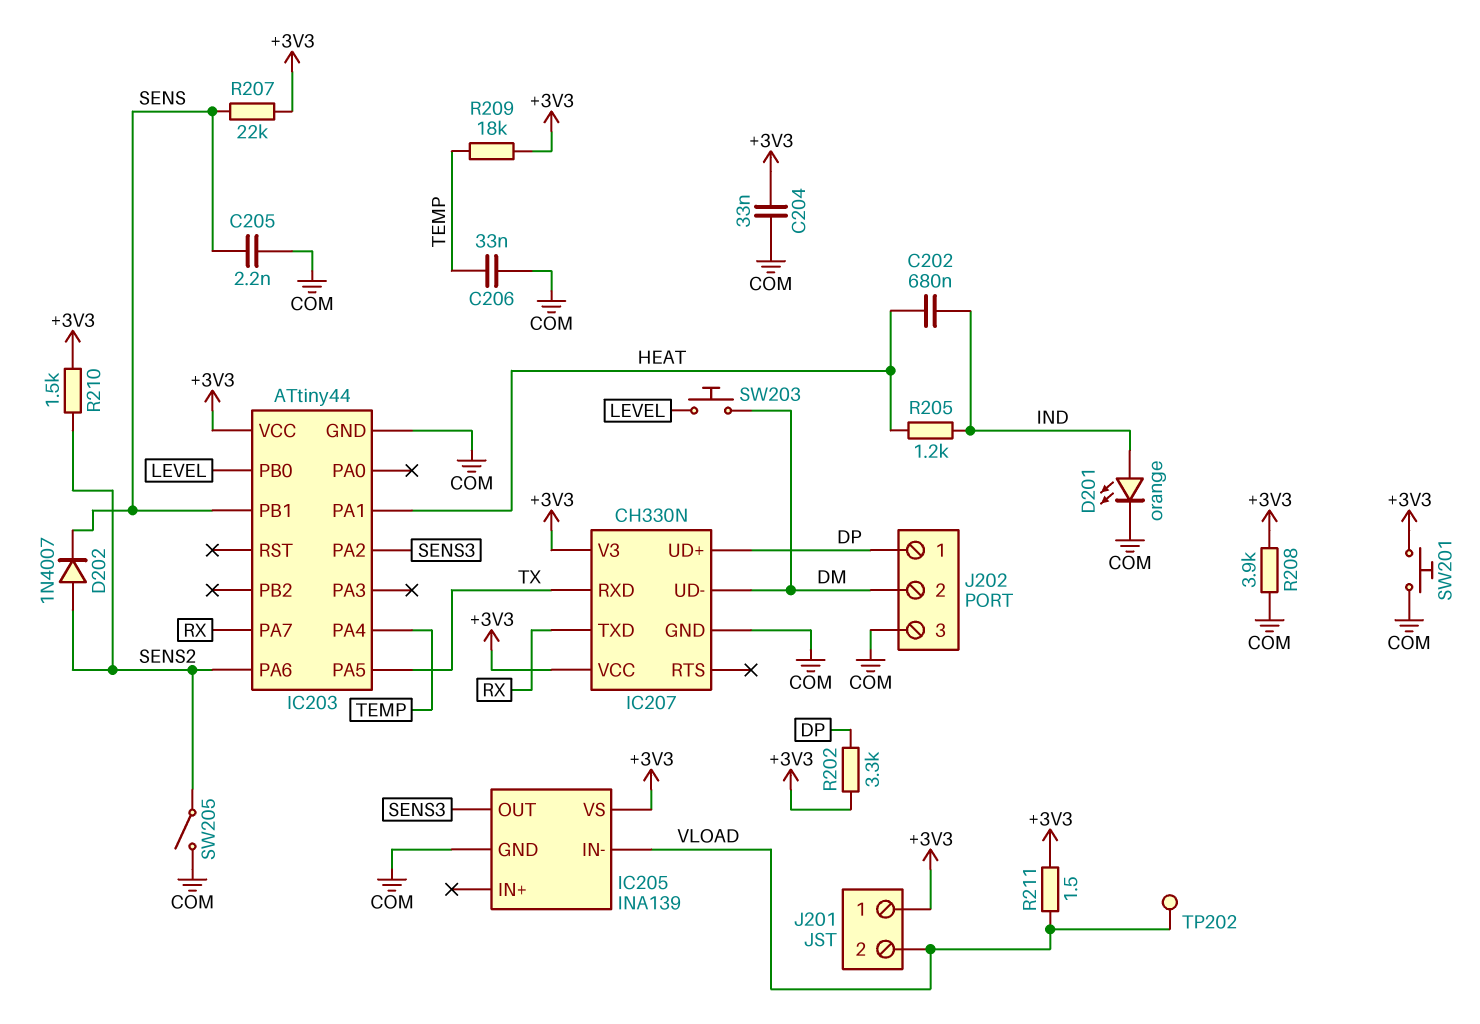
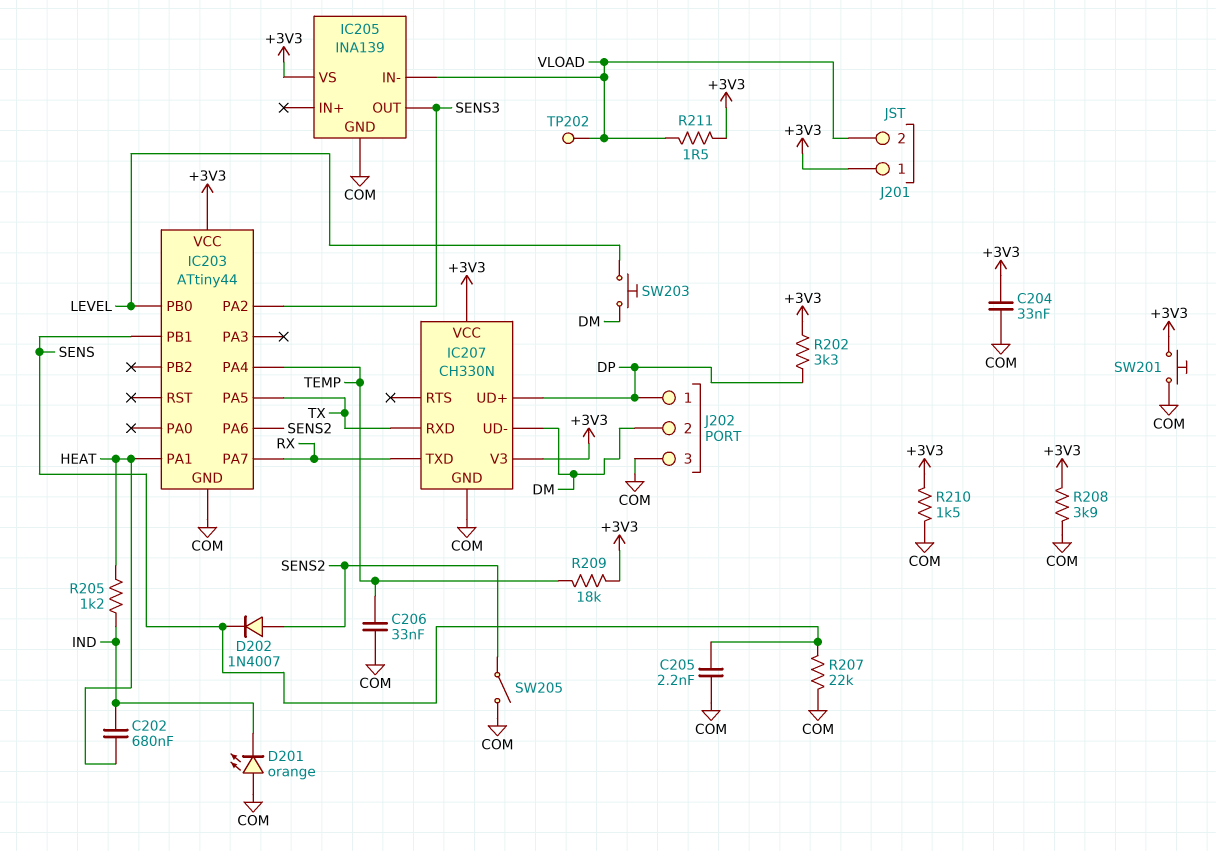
D201: LED orange (A IND, K COM) -> LED orange (A COM, K IND)
R207: 22k (+3V3, SENS) -> 22k (COM, SENS)
R210: 1.5k (+3V3, SENS2) -> 1.5k (+3V3, COM)

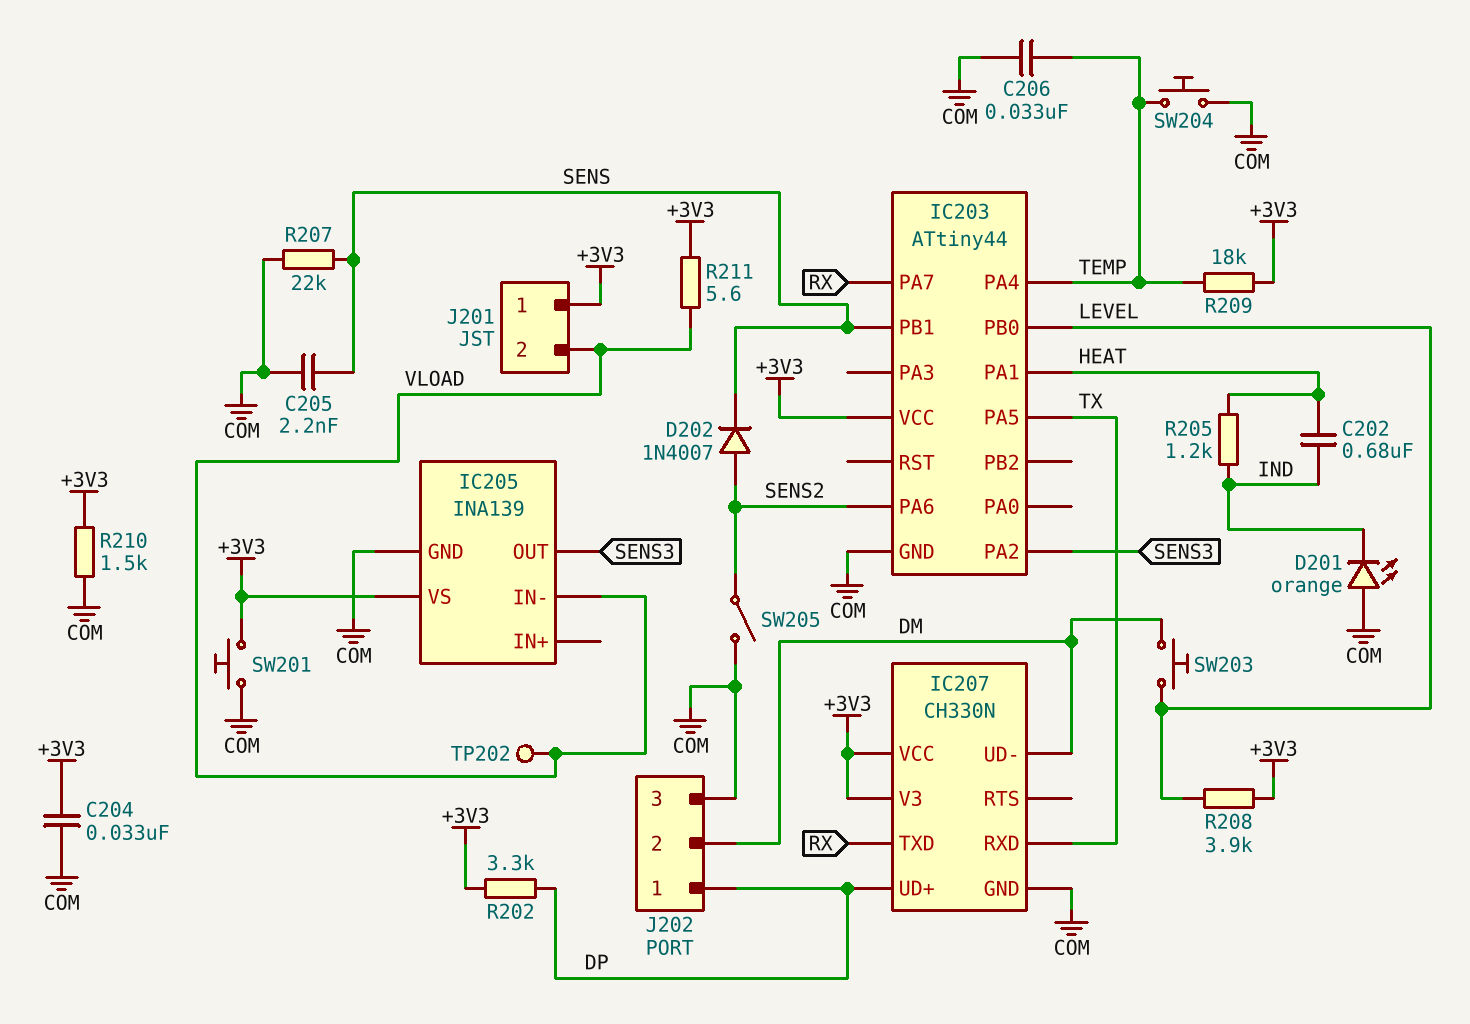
R208: 3.9k (+3V3, COM) -> 3.9k (+3V3, LEVEL)
R211: 1.5 (+3V3, VLOAD) -> 5.6 (+3V3, VLOAD)
SW204: none -> button (COM, TEMP)

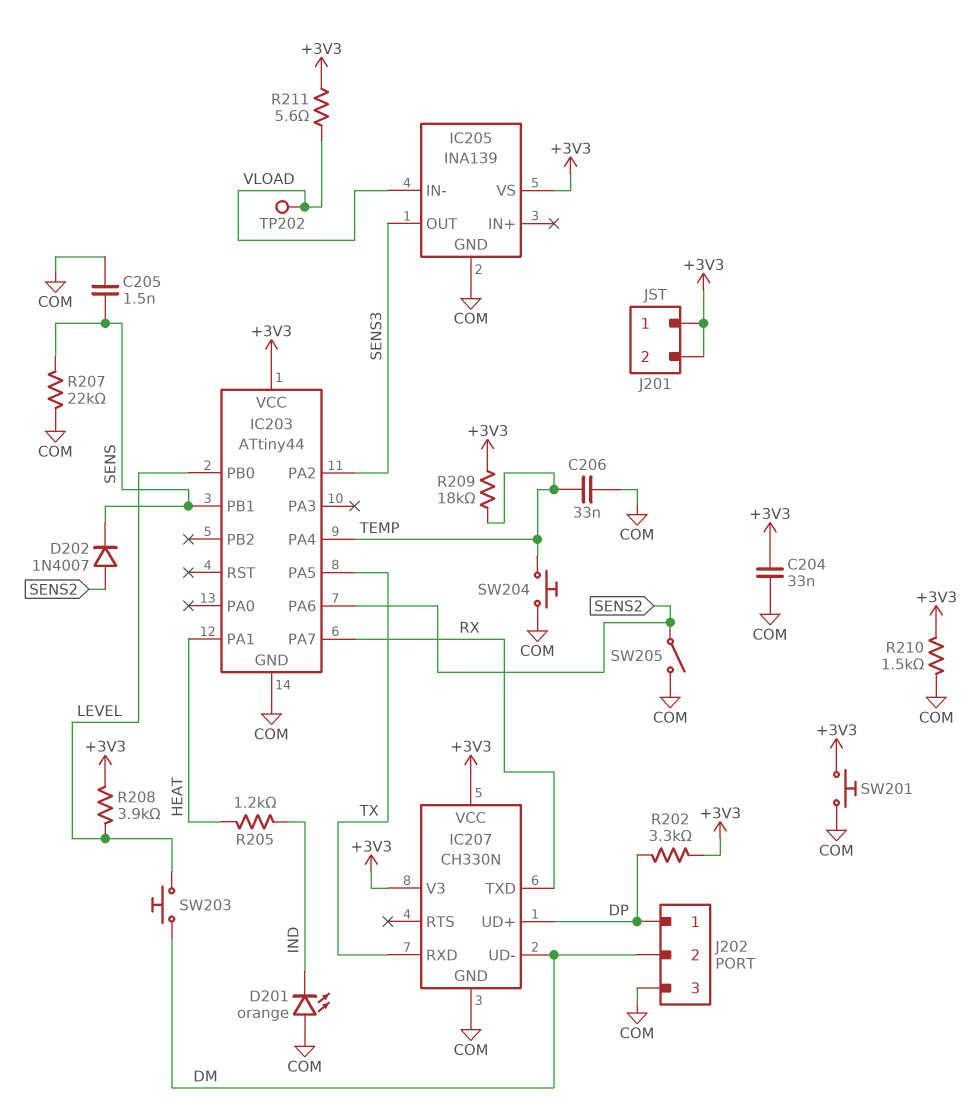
C202: 680nF (HEAT, IND) -> none
C205: 2.2nF (COM, SENS) -> 1.5nF (COM, SENS)
J201 pin 2: VLOAD -> +3V3

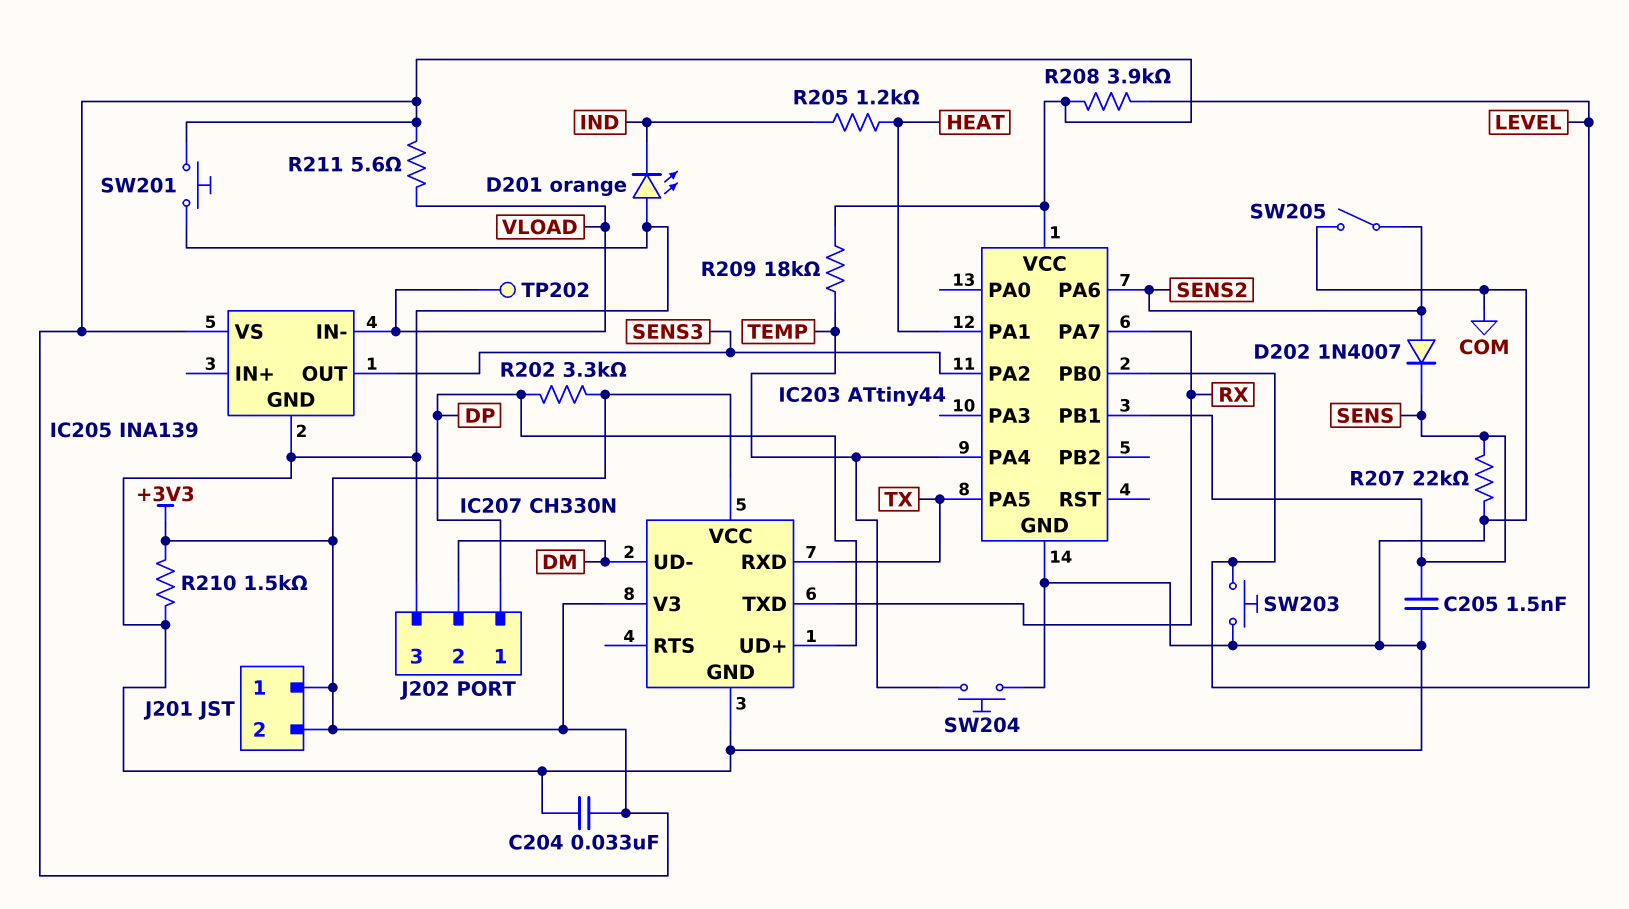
C206: 33nF (COM, TEMP) -> none
SW203: button (DM, LEVEL) -> button (COM, LEVEL)

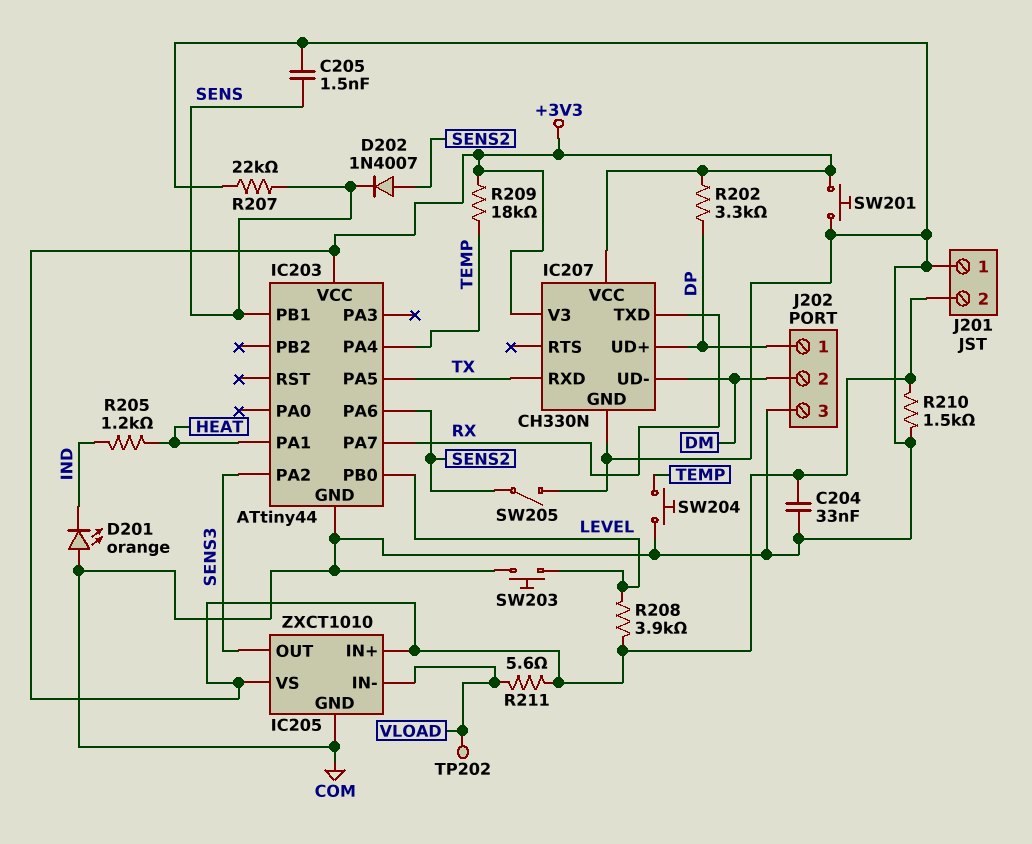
IC205: INA139 -> ZXCT1010
IC205 pin IN+: none -> +3V3
J201 pin 1: +3V3 -> COM

